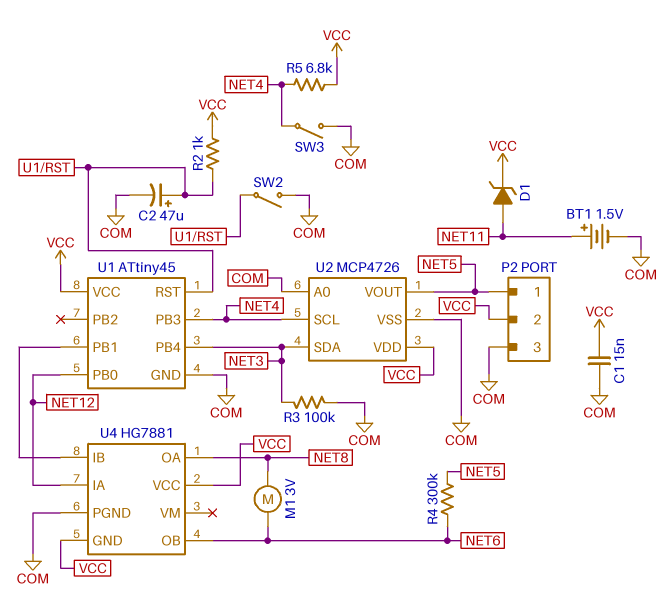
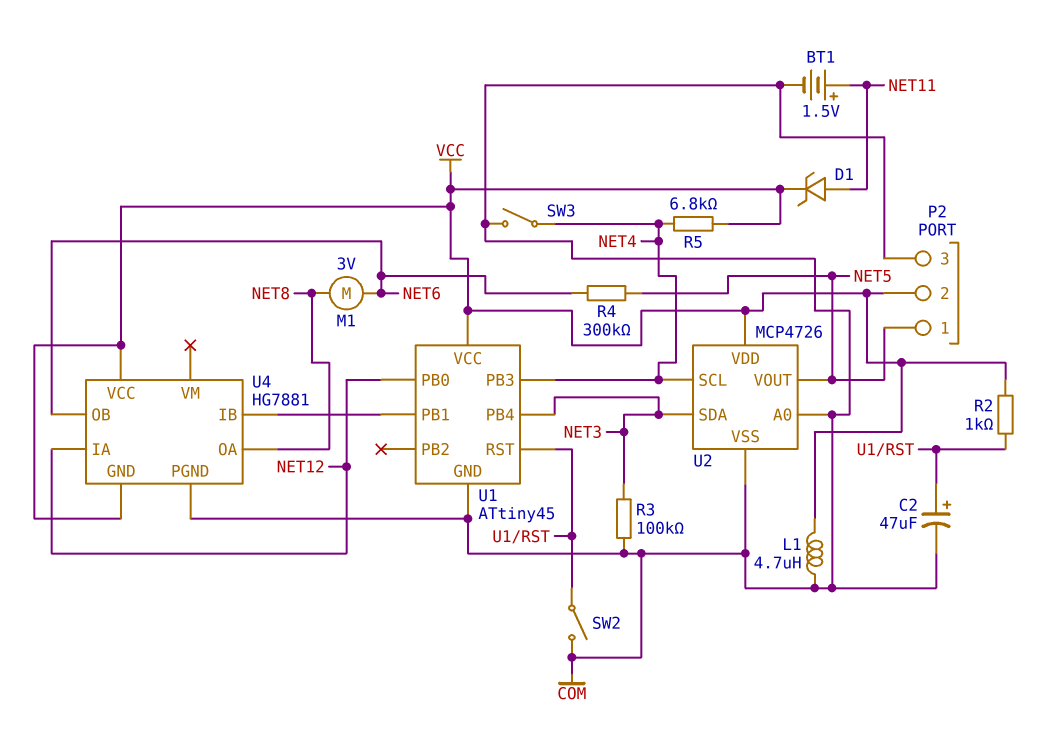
C1: 15nF (COM, VCC) -> none
L1: none -> 4.7uH (COM, VCC)

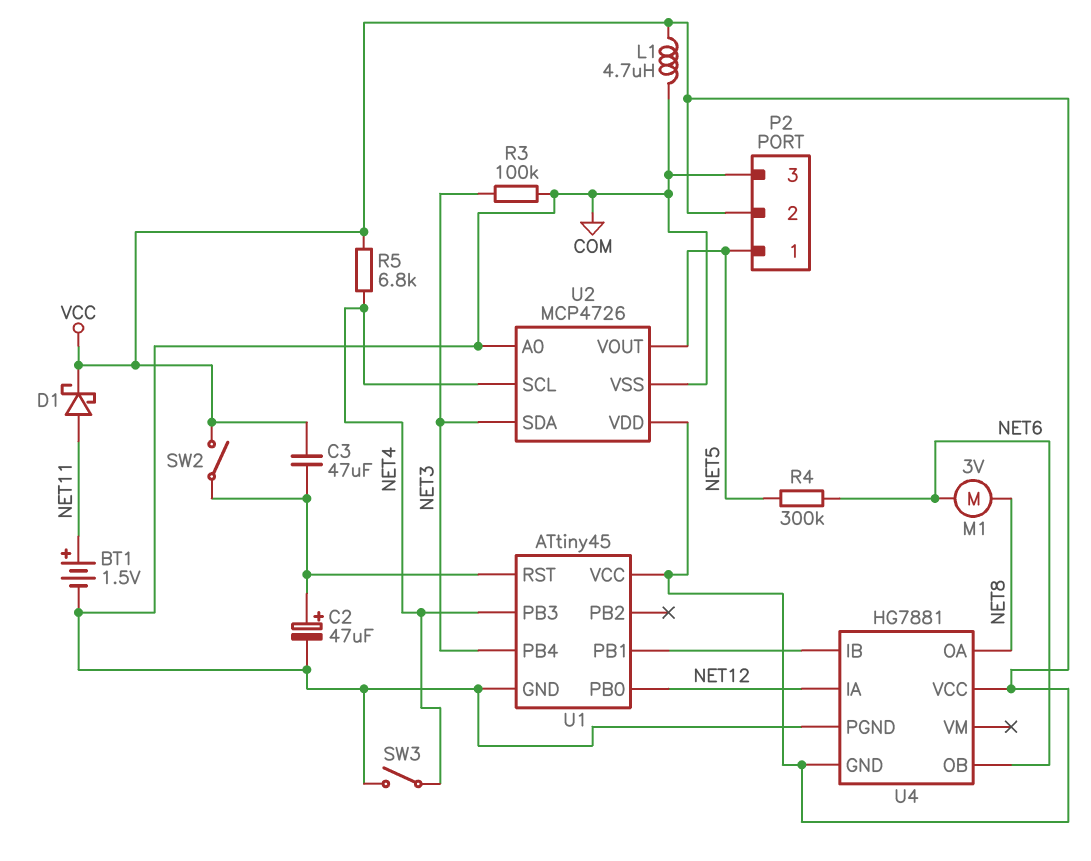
C3: none -> 47uF (U1/RST, VCC)
D1: zener (A NET11, K VCC) -> schottky (A NET11, K VCC)
R2: 1k (U1/RST, VCC) -> none
SW2: switch (COM, U1/RST) -> switch (U1/RST, VCC)

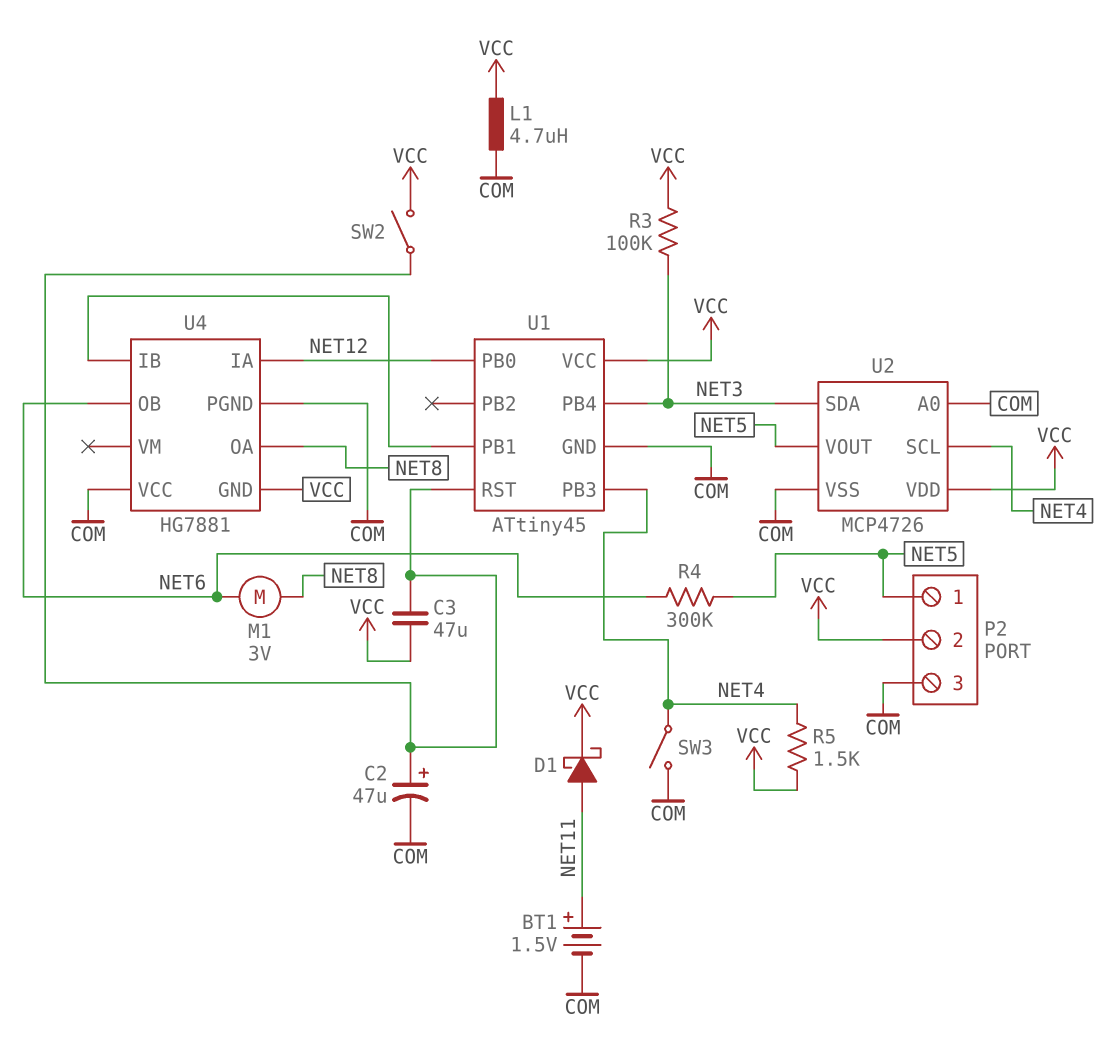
R3: 100k (COM, NET3) -> 100k (NET3, VCC)
R5: 6.8k (NET4, VCC) -> 1.5k (NET4, VCC)
U4 pin VCC: VCC -> COM

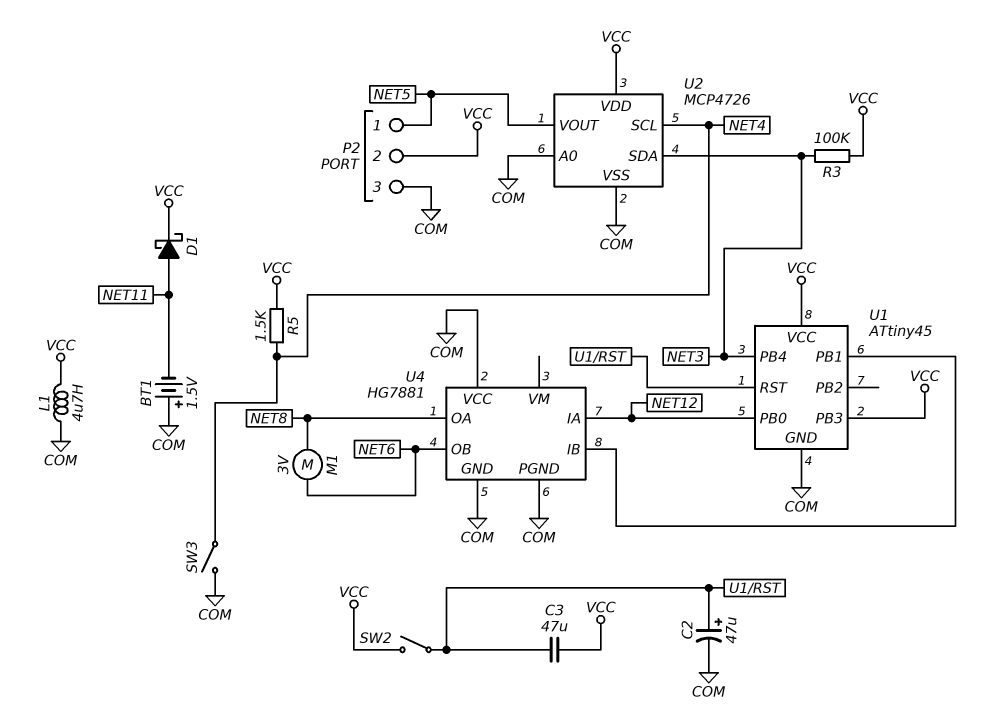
BT1: 1.5V (plus NET11, minus COM) -> 1.5V (plus COM, minus NET11)
R4: 300k (NET5, NET6) -> none
U1 pin PB3: NET4 -> VCC
U4 pin GND: VCC -> COM

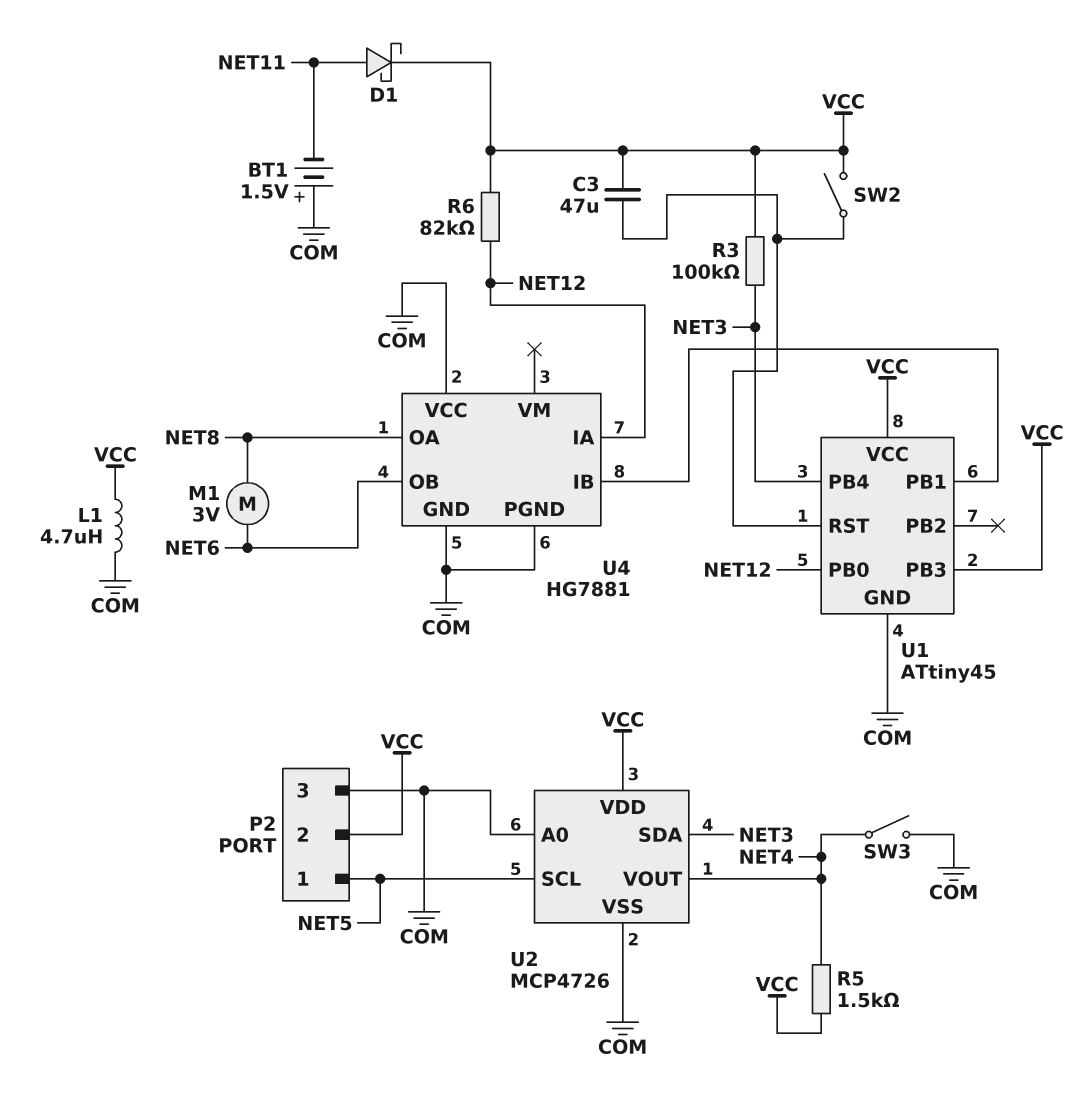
C2: 47uF (plus U1/RST, minus COM) -> none
R6: none -> 82k (NET12, VCC)
U2 pin SCL: NET4 -> NET5
U2 pin VOUT: NET5 -> NET4

